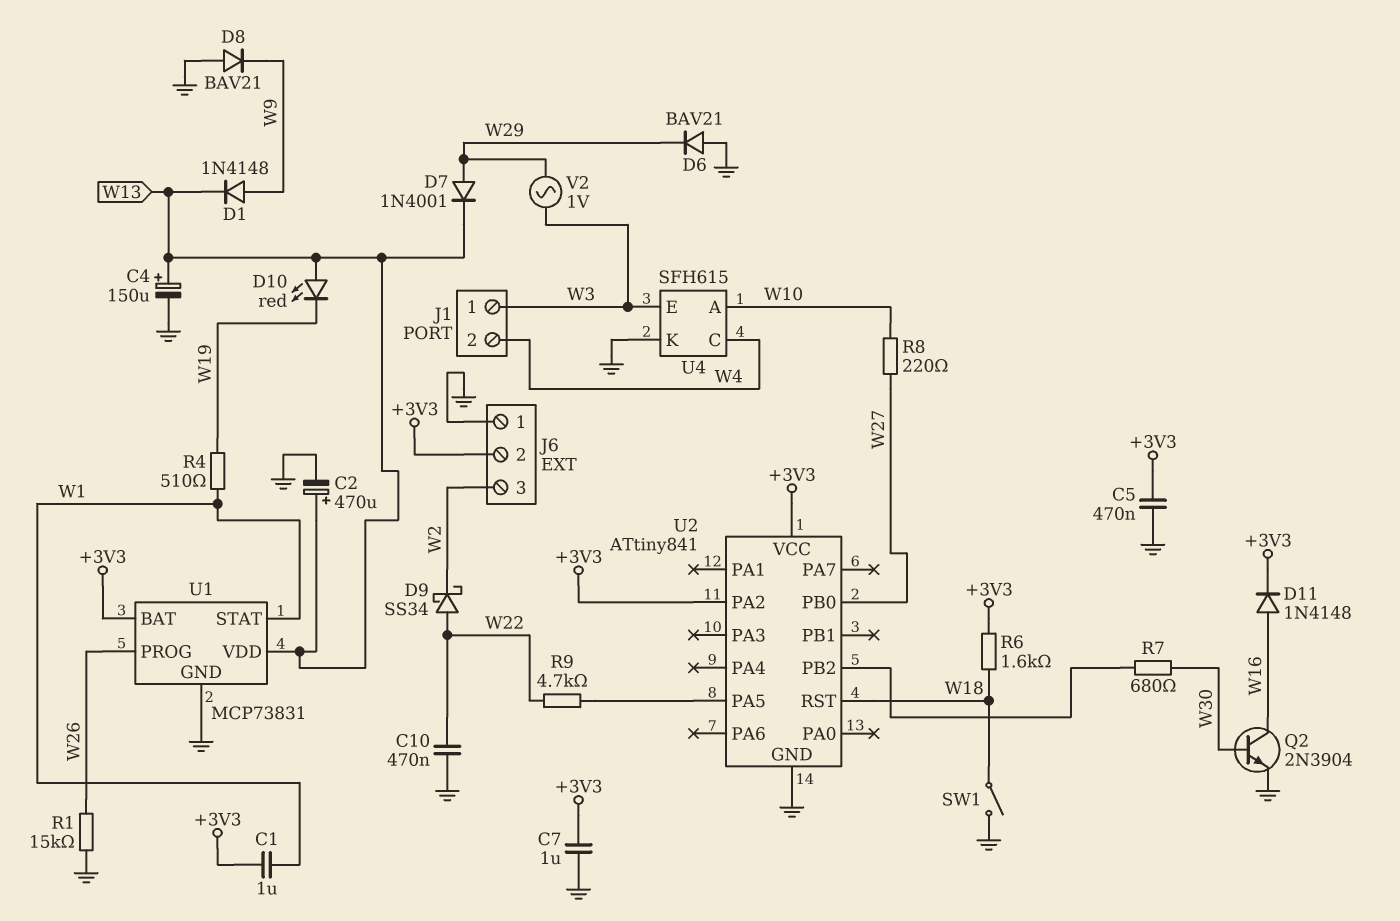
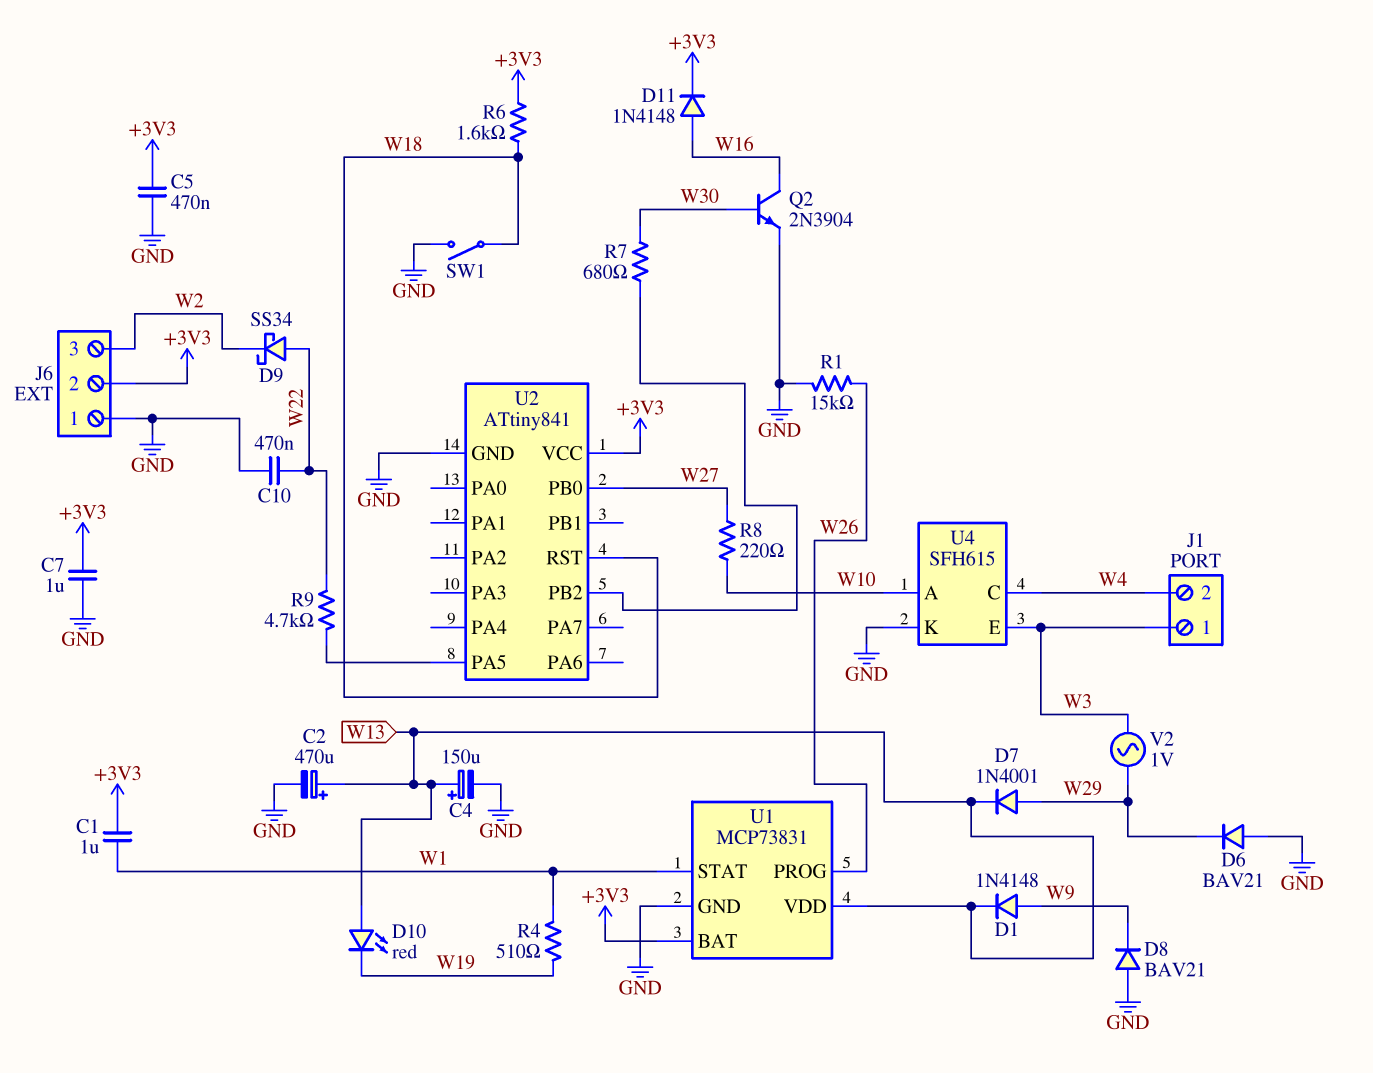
U2 pin PA2: +3V3 -> none

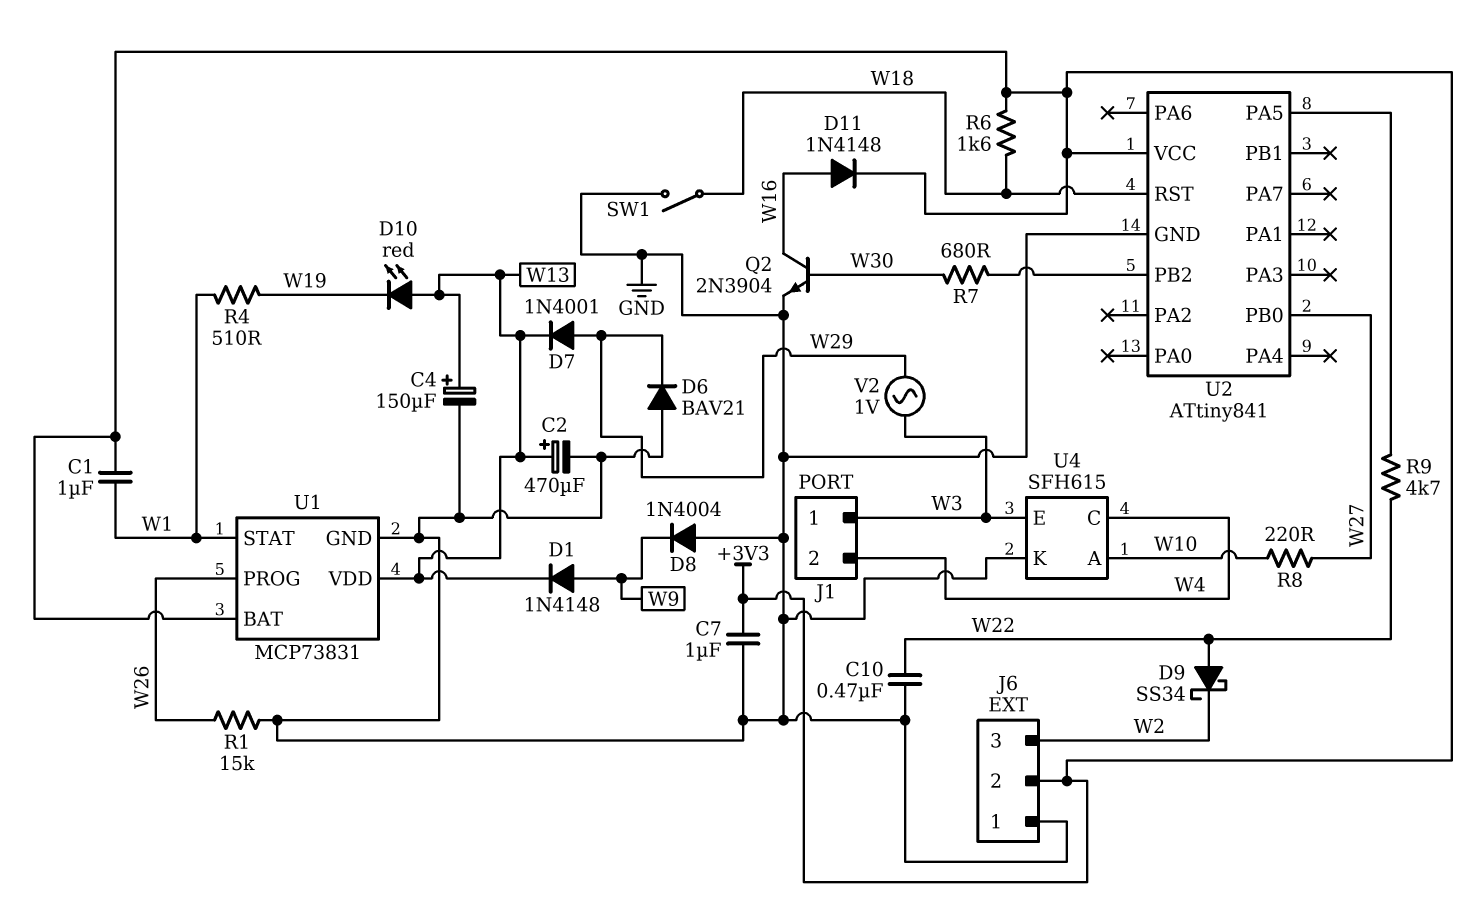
C5: 470nF (+3V3, GND) -> none
D8: diode BAV21 (A GND, K W9) -> diode 1N4004 (A GND, K W9)

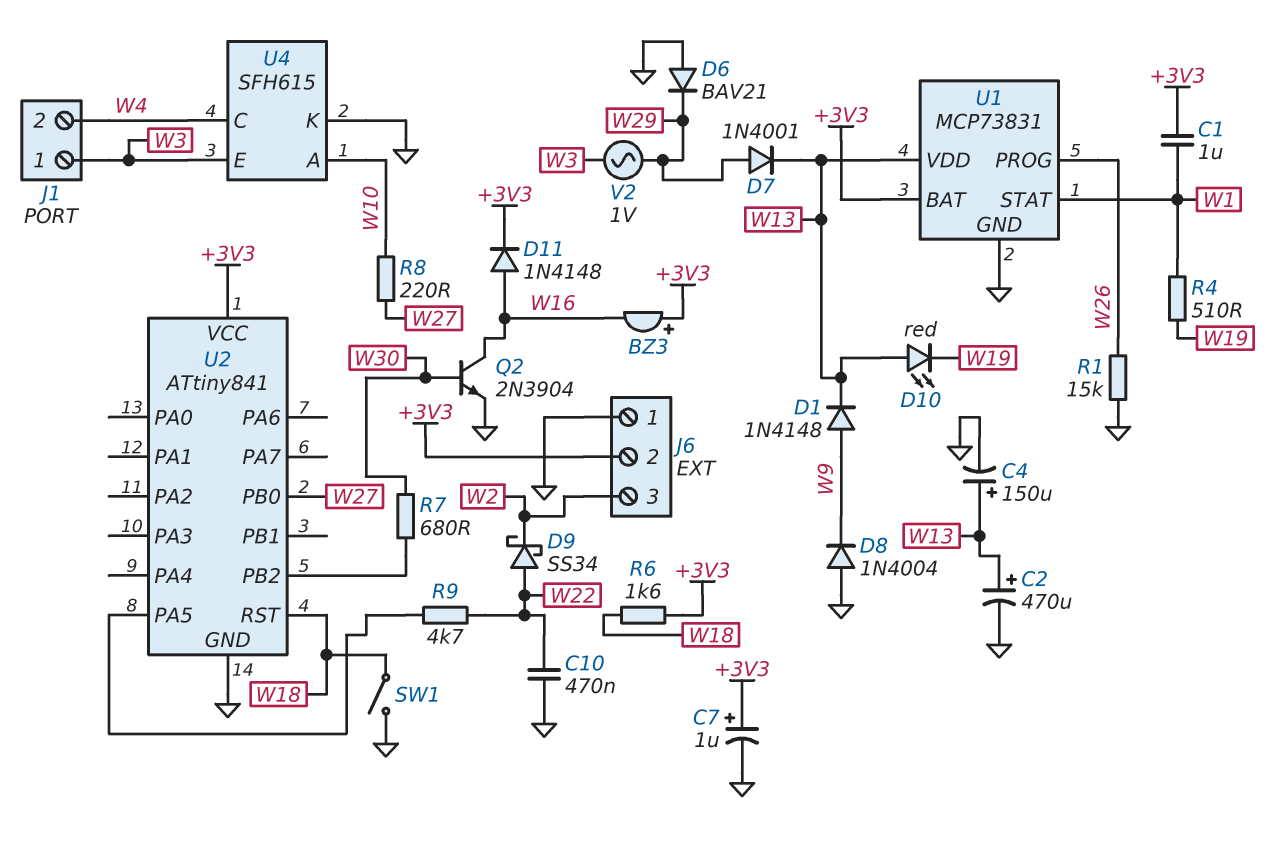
BZ3: none -> buzzer (plus +3V3, minus W16)
C7: 1uF (+3V3, GND) -> 1uF (plus +3V3, minus GND)

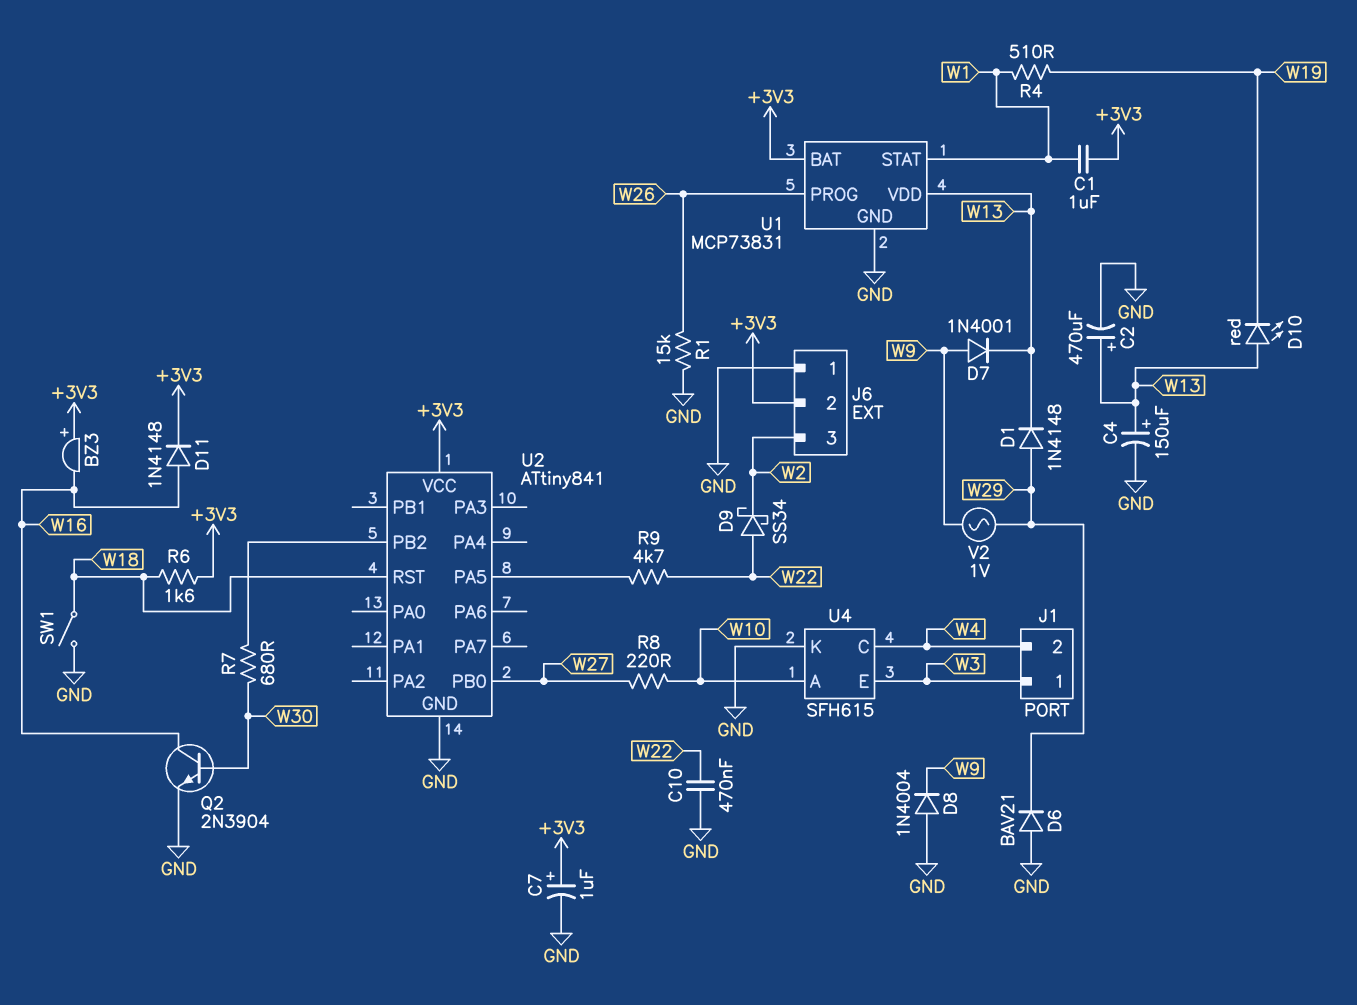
D1: diode 1N4148 (A W9, K W13) -> diode 1N4148 (A W29, K W13)
D7: diode 1N4001 (A W29, K W13) -> diode 1N4001 (A W9, K W13)
V2: AC 1V (W3, W29) -> AC 1V (W9, W29)

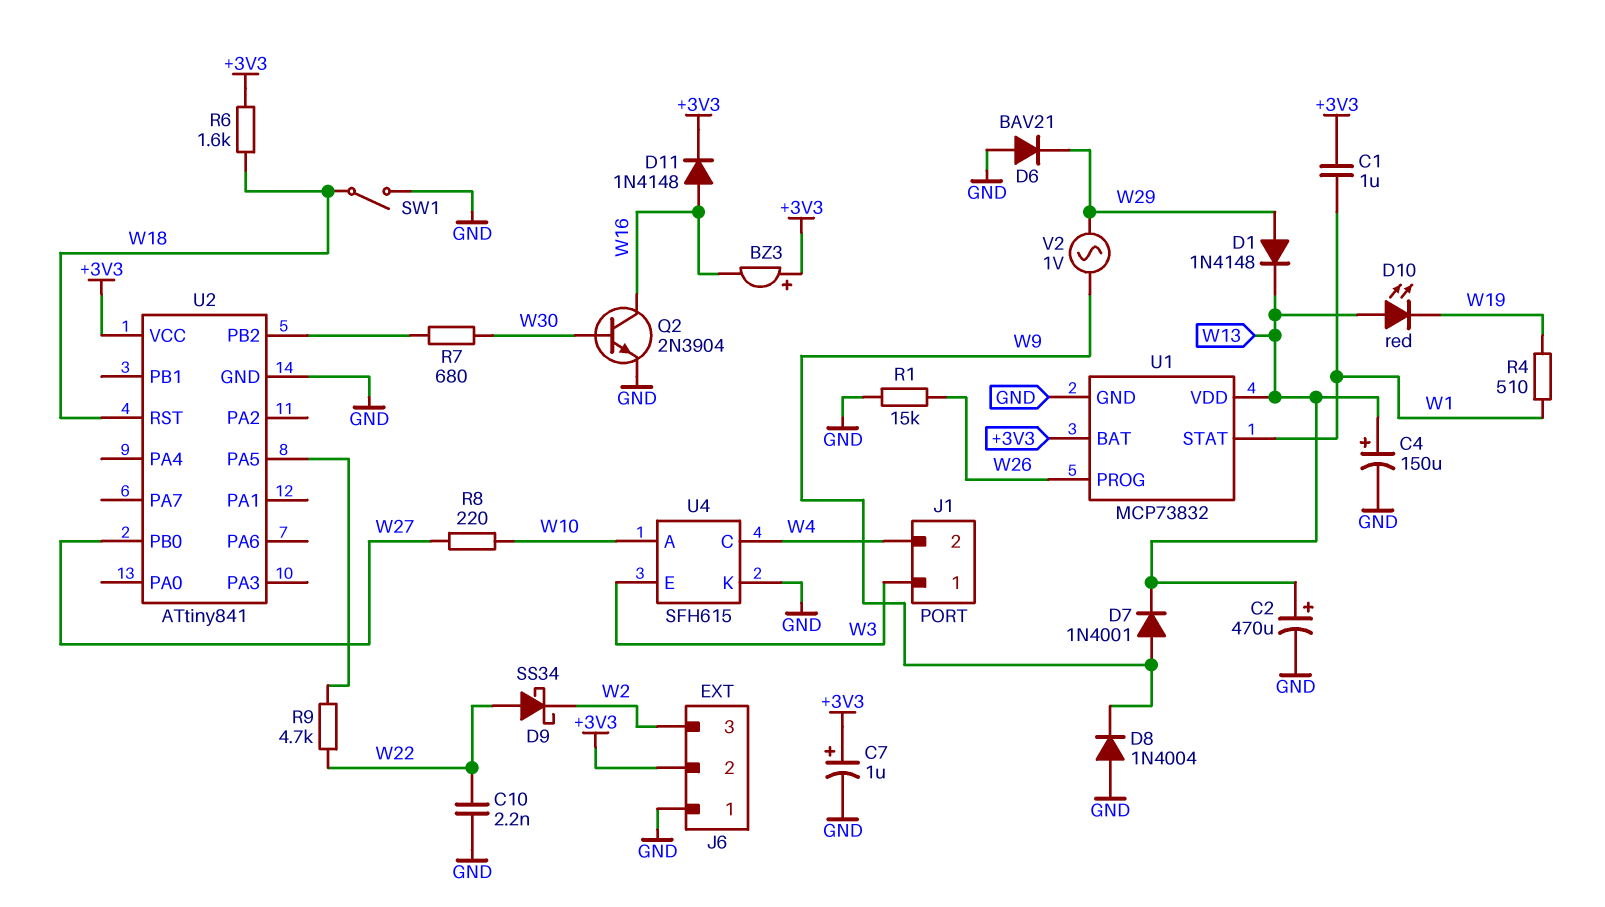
C10: 470nF (GND, W22) -> 2.2nF (GND, W22)
U1: MCP73831 -> MCP73832

